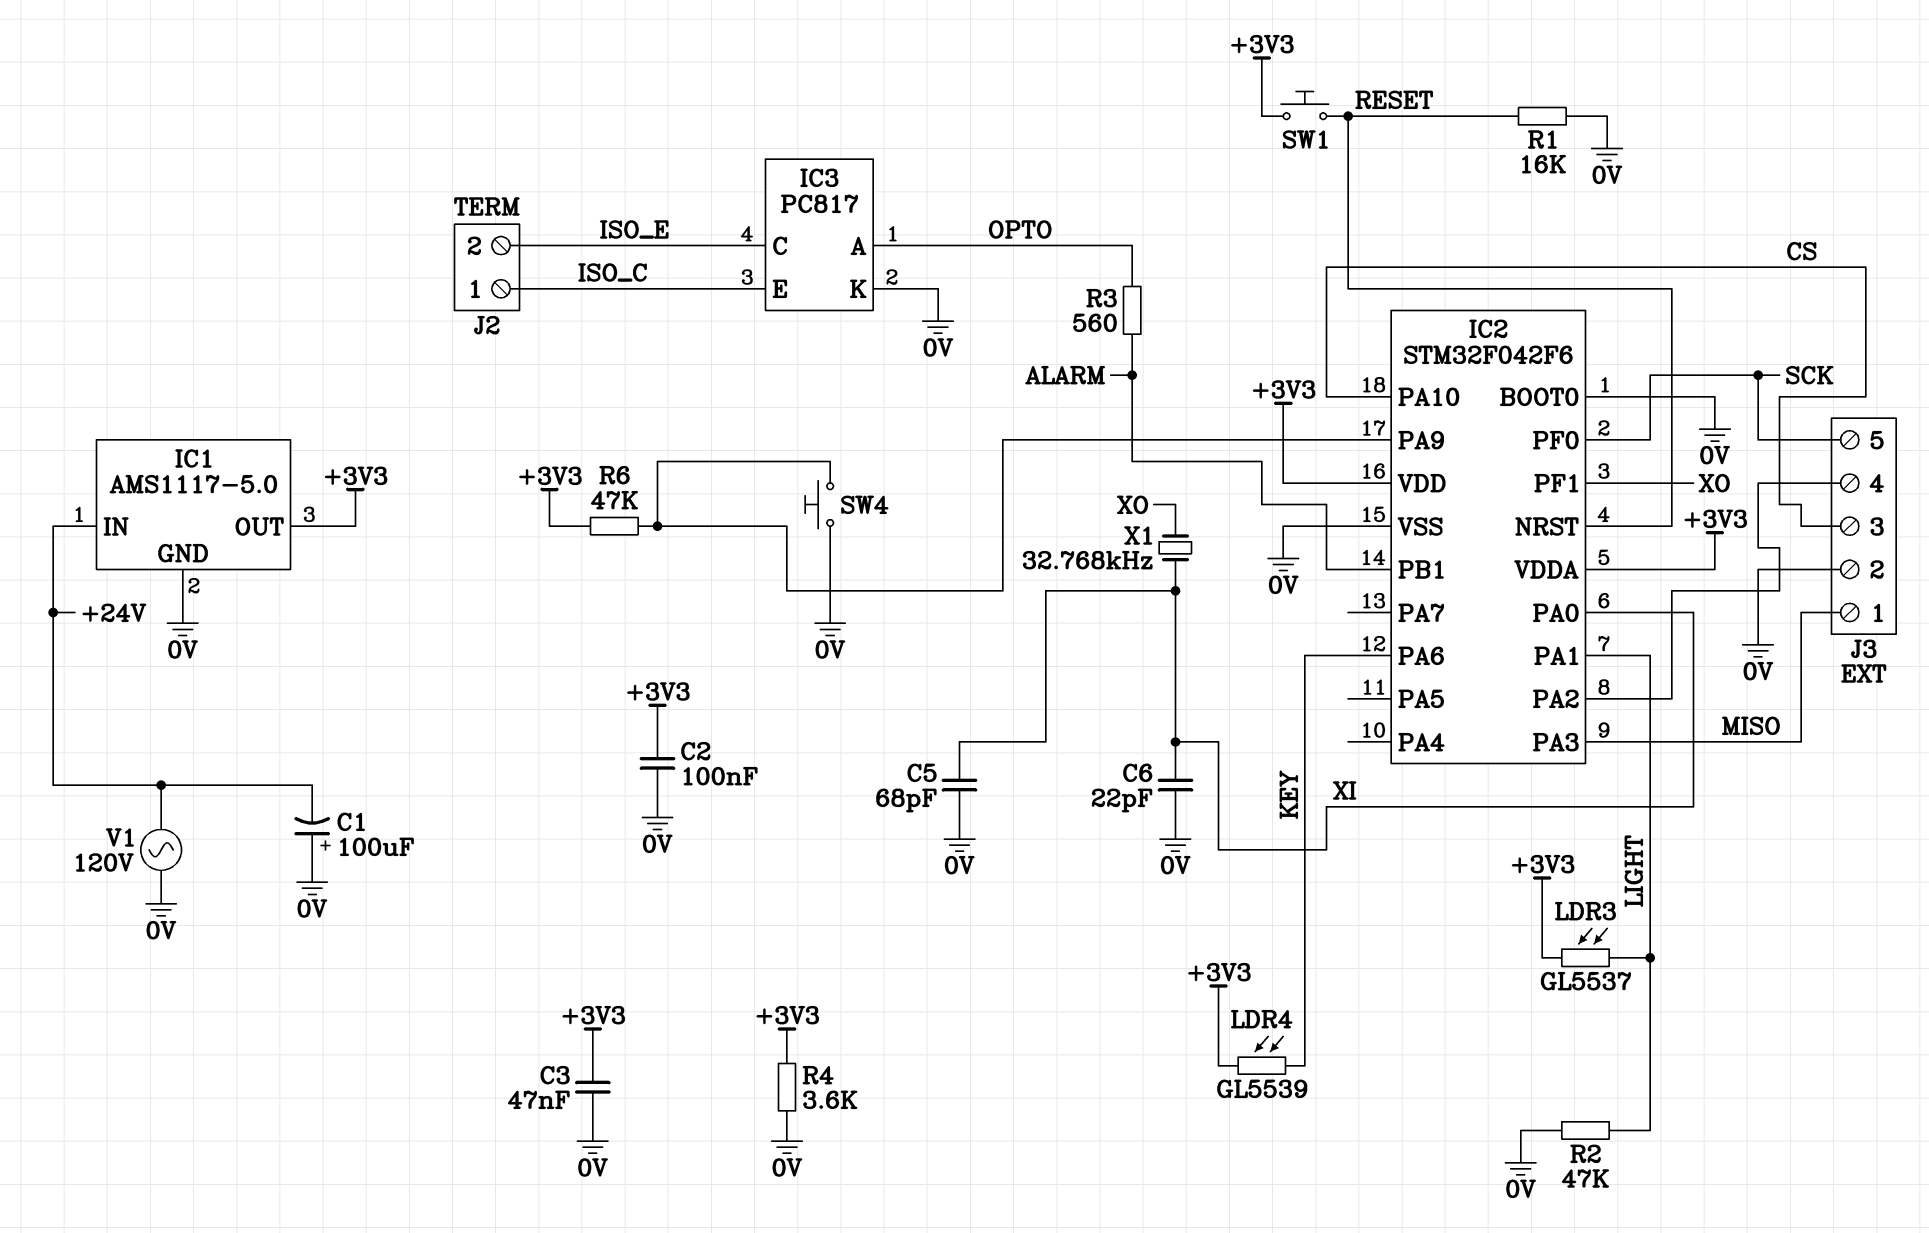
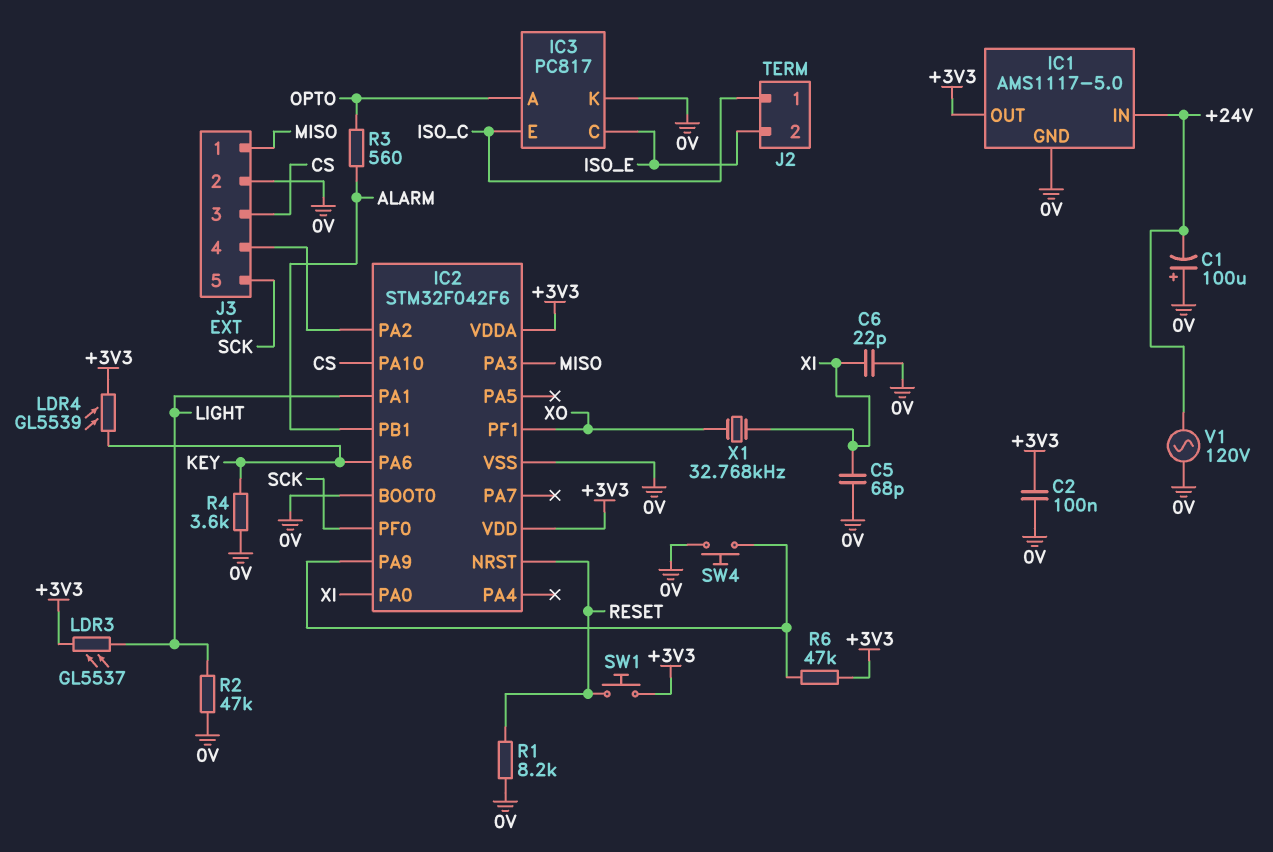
C3: 47nF (+3V3, 0V) -> none
R1: 16k (0V, RESET) -> 8.2k (0V, RESET)
R4: 3.6k (+3V3, 0V) -> 3.6k (0V, KEY)

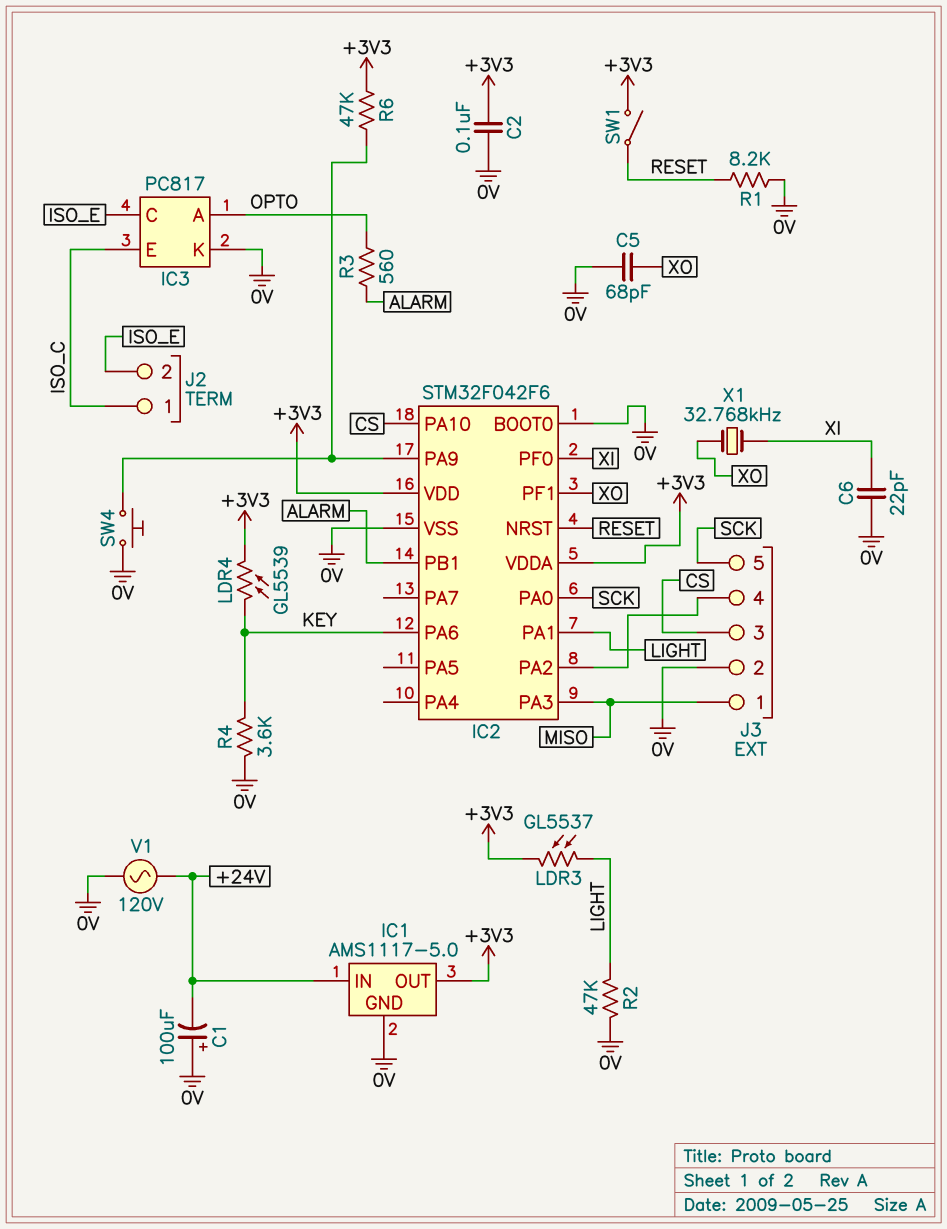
C5: 68pF (0V, XI) -> 68pF (0V, XO)
IC2 pin PA0: XI -> SCK
IC2 pin PF0: SCK -> XI
SW1: button (+3V3, RESET) -> switch (+3V3, RESET)

